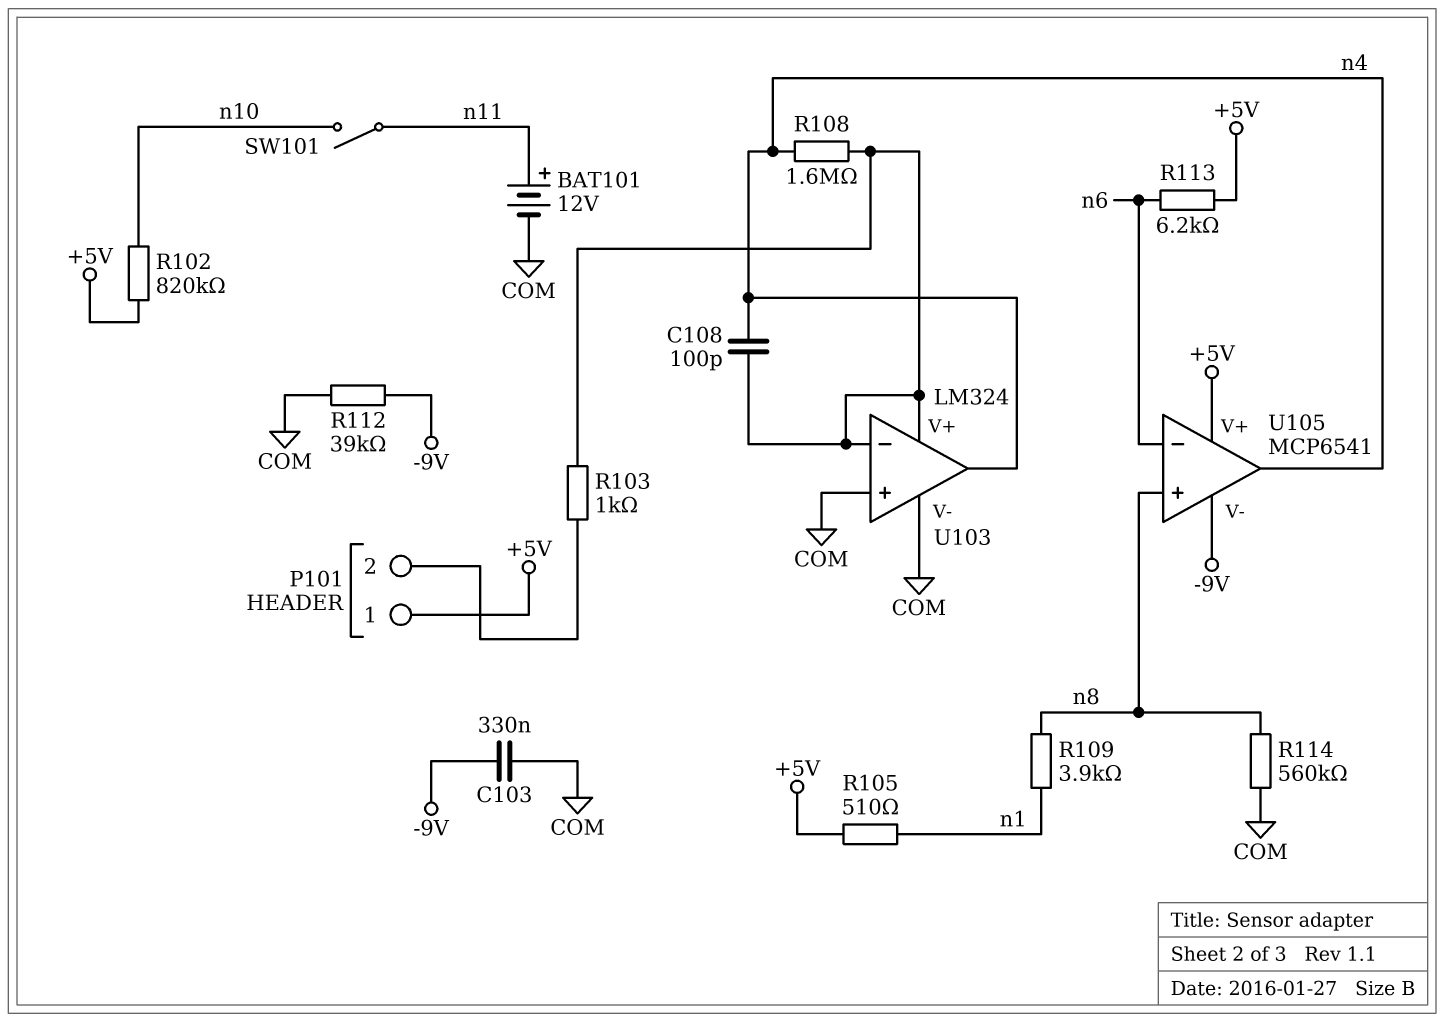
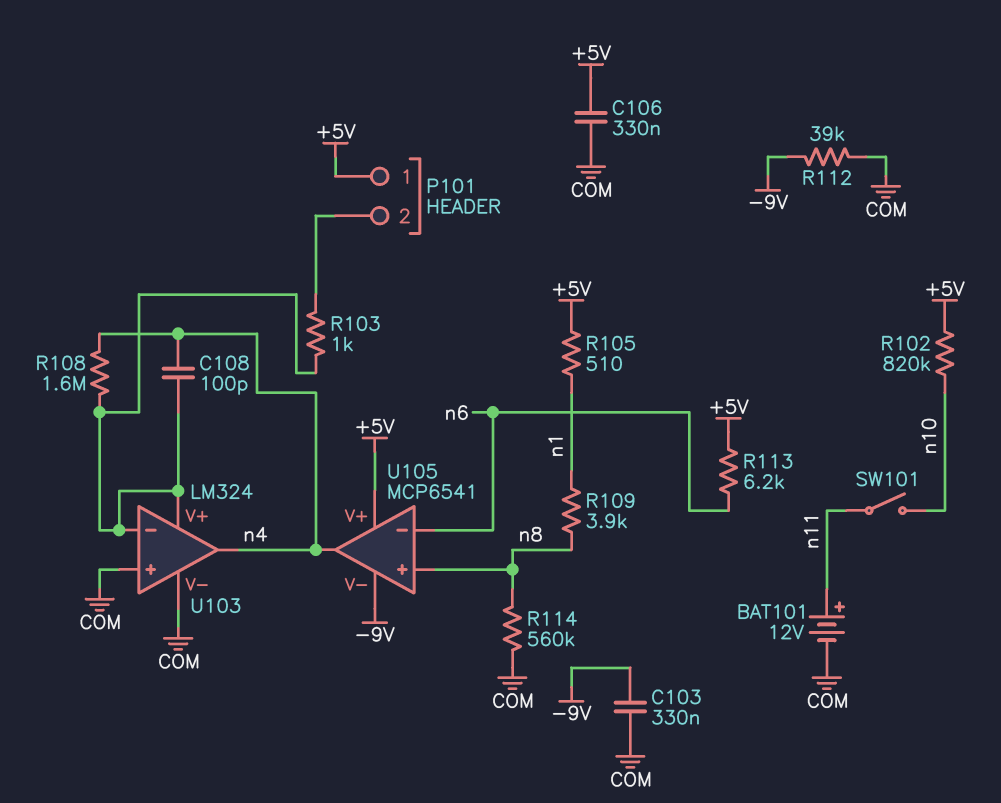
C106: none -> 330nF (+5V, COM)

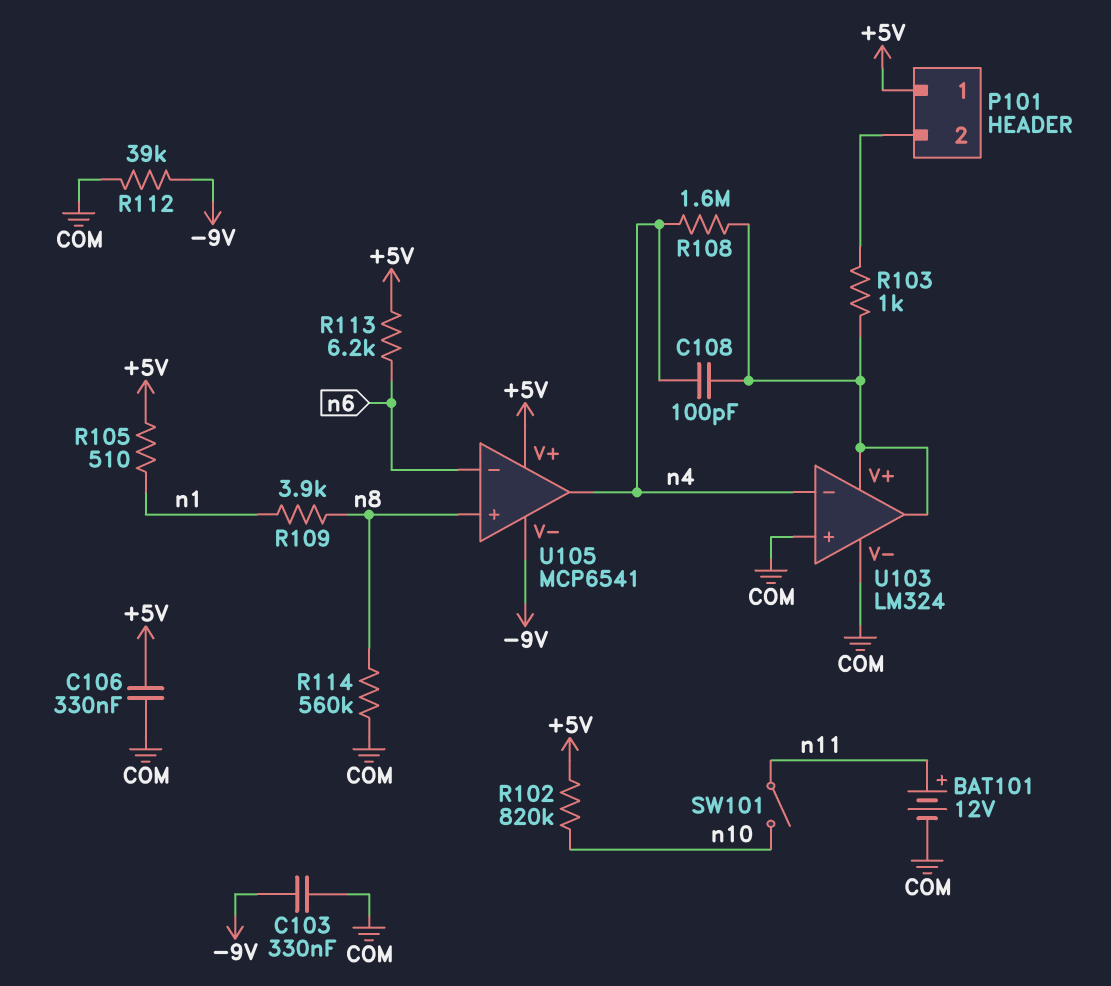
U103 pin in-: U103/V+ -> n4
U103 pin out: n4 -> U103/V+

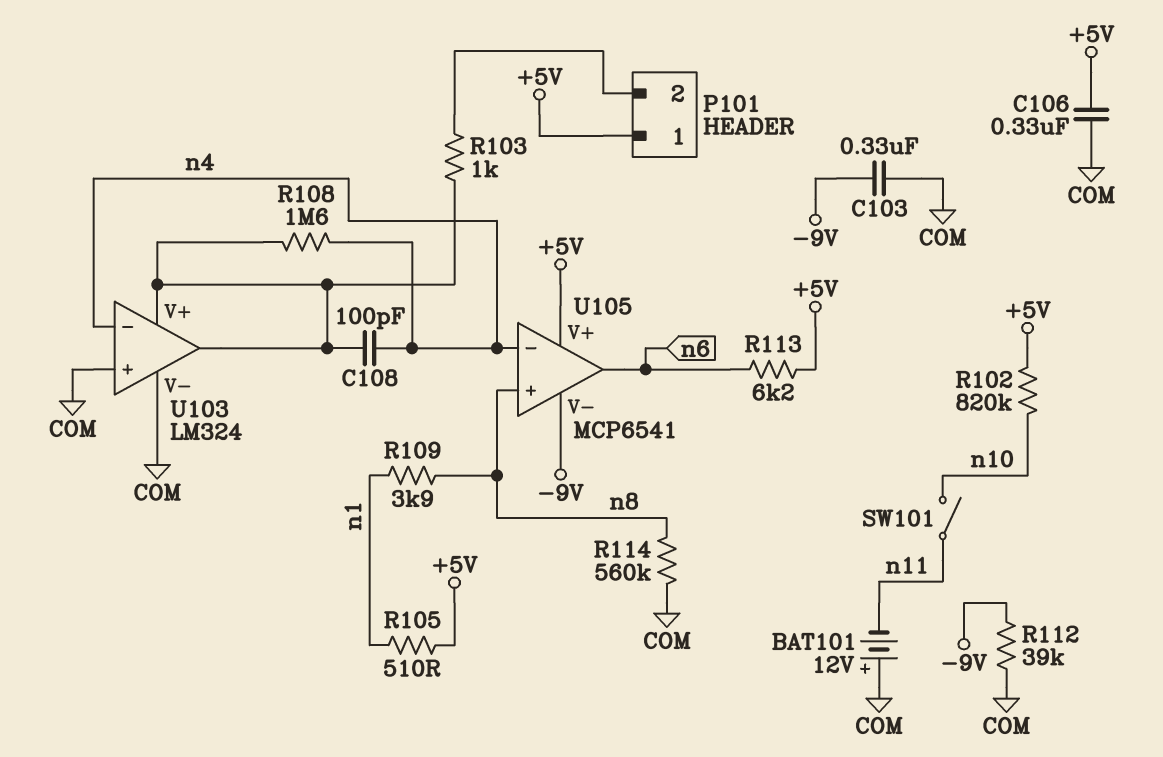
BAT101: 12V (plus n11, minus COM) -> 12V (plus COM, minus n11)
U105 pin in-: n6 -> n4
U105 pin out: n4 -> n6

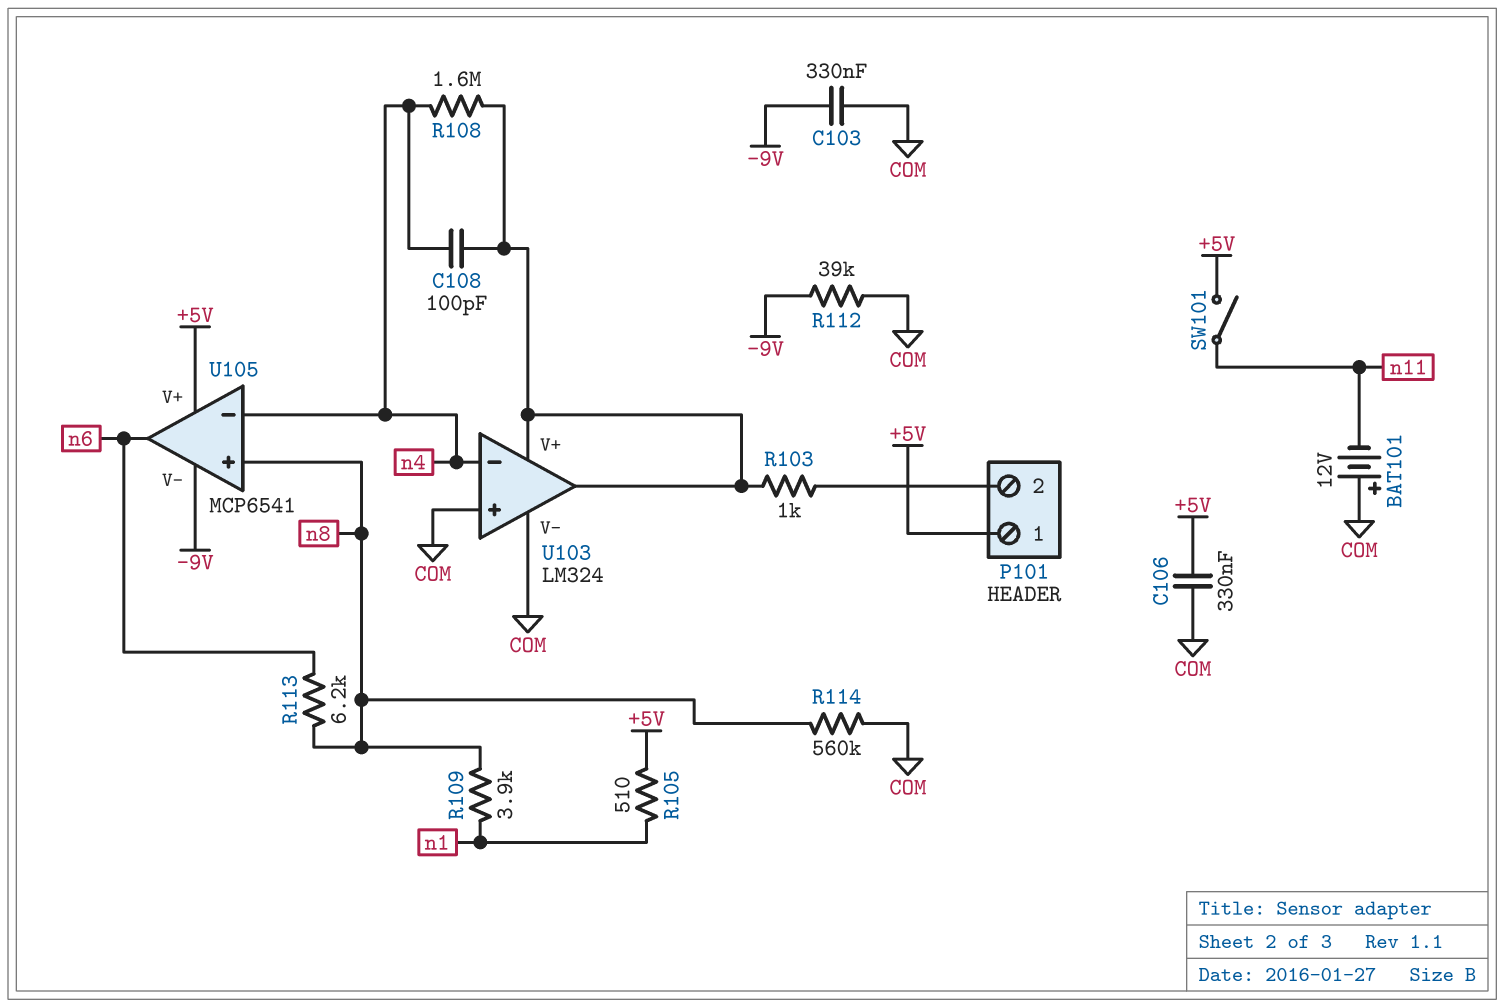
R102: 820k (+5V, n10) -> none
R113: 6.2k (+5V, n6) -> 6.2k (n6, n8)
SW101: switch (n10, n11) -> switch (+5V, n11)

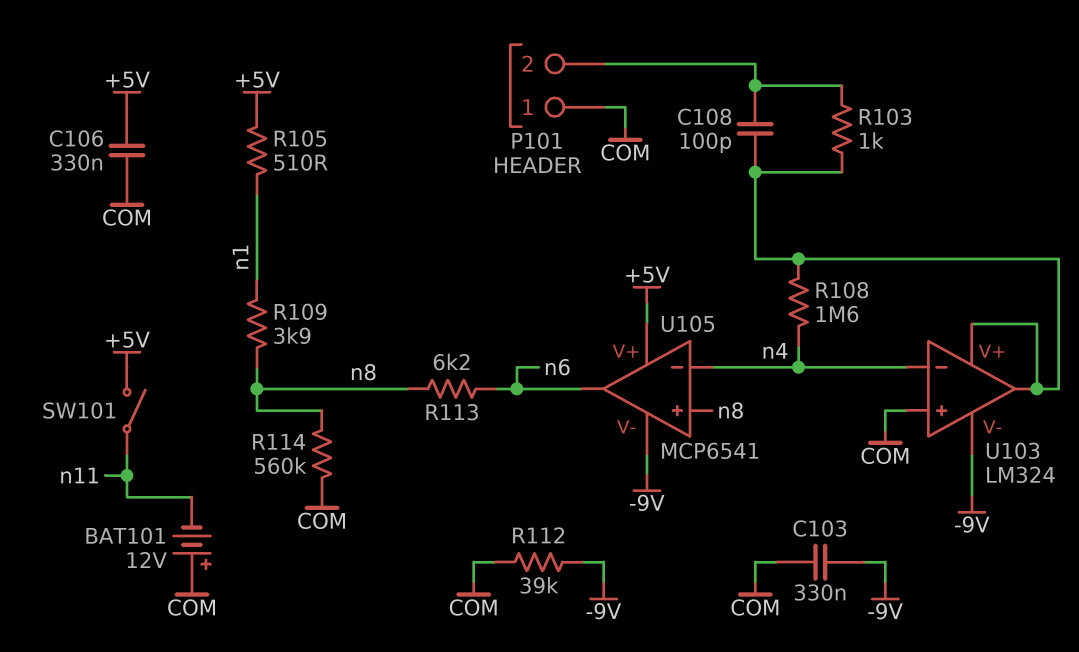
C108: 100pF (U103/V+, n4) -> 100pF (P101/2, U103/V+)
P101 pin 1: +5V -> COM
U103 pin V-: COM -> -9V

